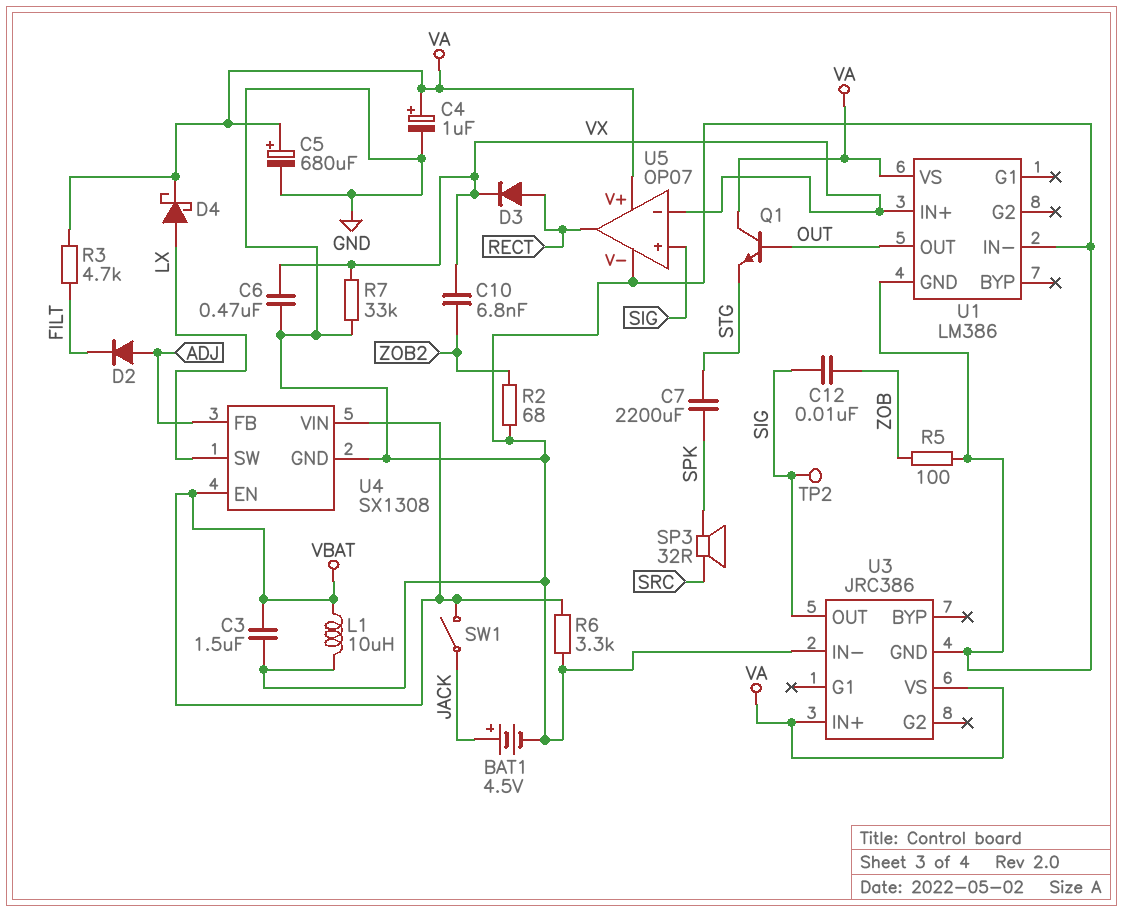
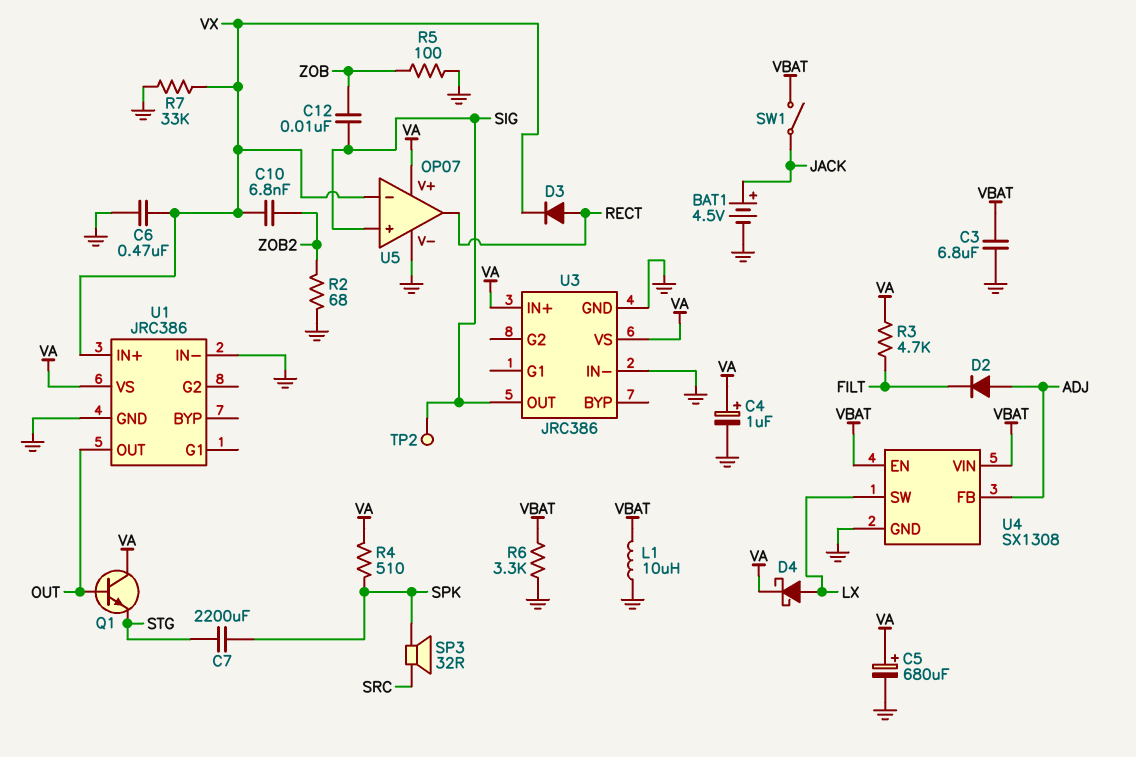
C3: 1.5uF (GND, VBAT) -> 6.8uF (GND, VBAT)
R4: none -> 510 (SPK, VA)
U1: LM386 -> JRC386

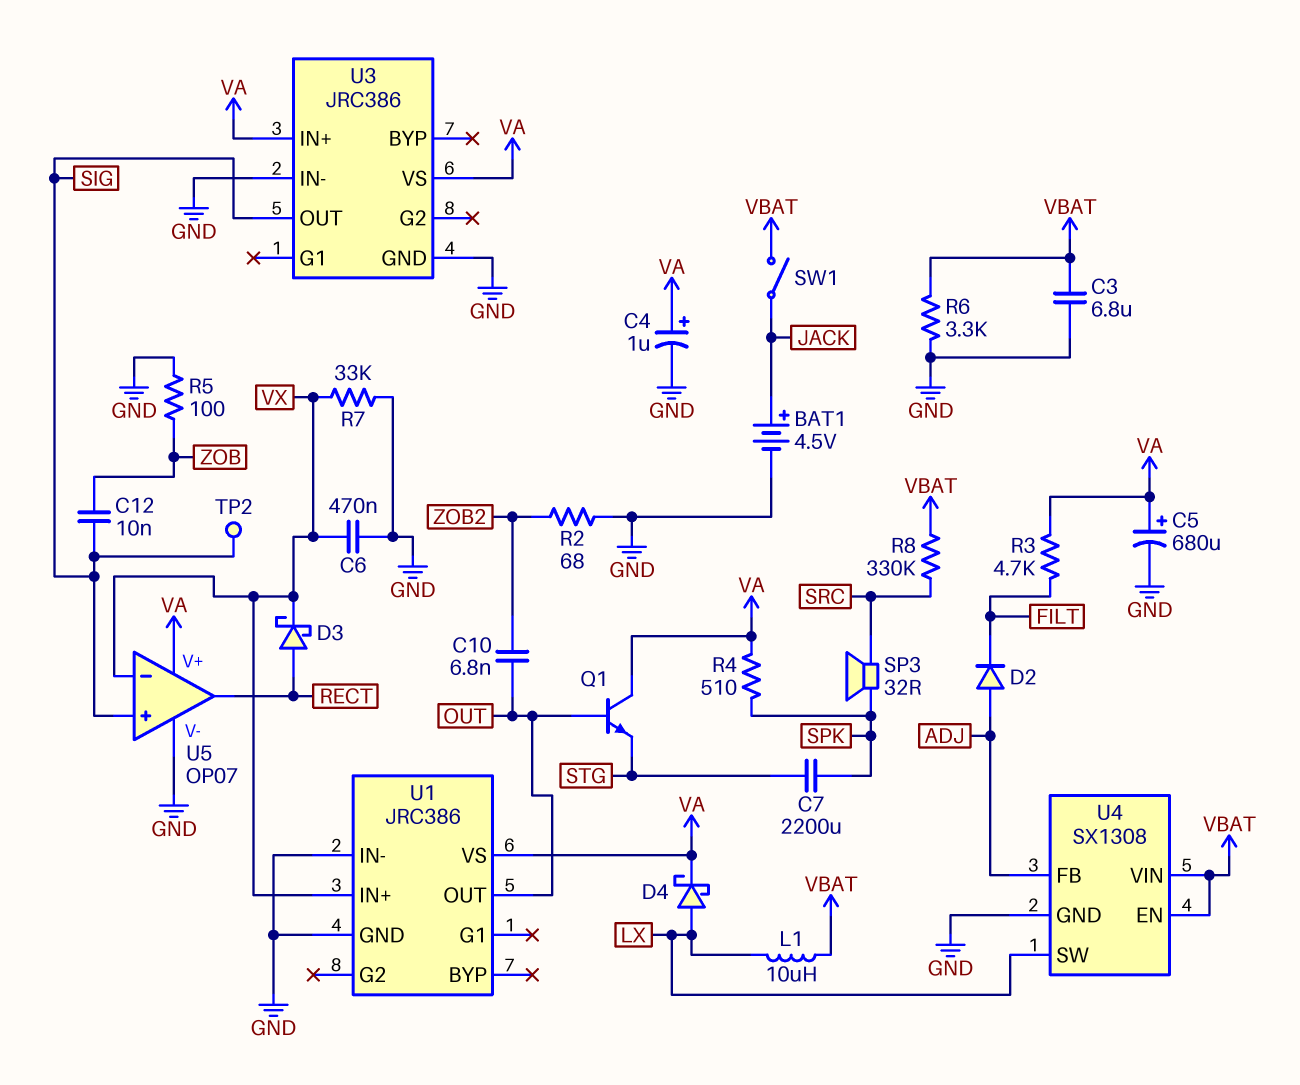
C10: 6.8nF (VX, ZOB2) -> 6.8nF (OUT, ZOB2)
D3: diode (A RECT, K VX) -> schottky (A RECT, K VX)
L1: 10uH (GND, VBAT) -> 10uH (LX, VBAT)
R8: none -> 330k (SRC, VBAT)

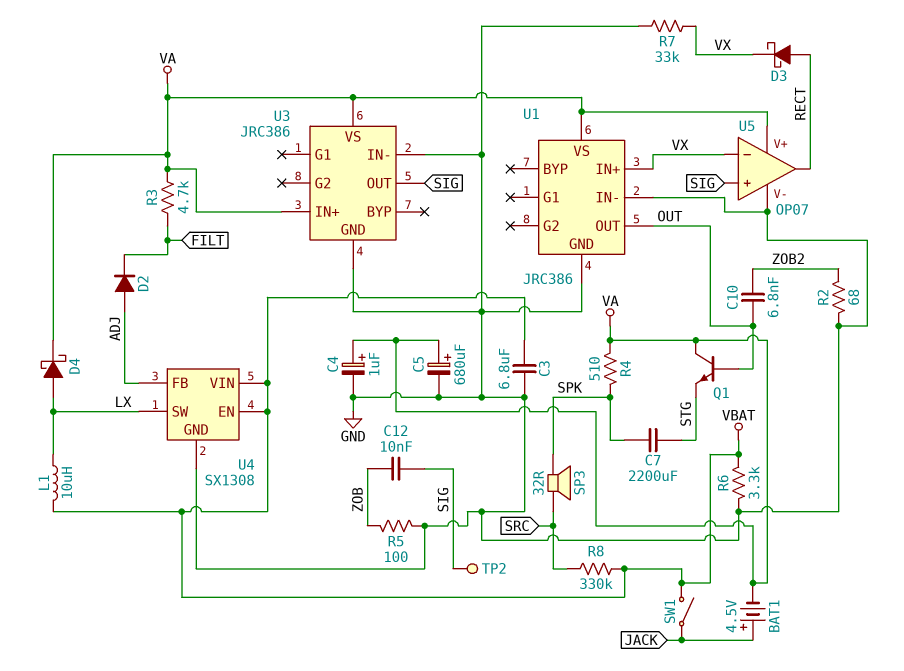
BAT1: 4.5V (plus JACK, minus GND) -> 4.5V (plus JACK, minus VA)
C6: 470nF (GND, VX) -> none

